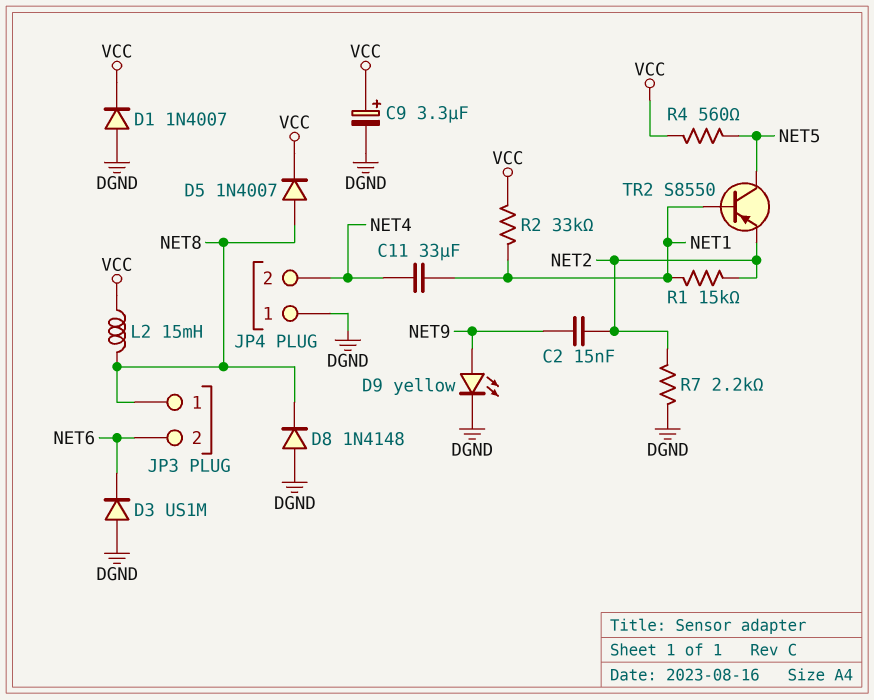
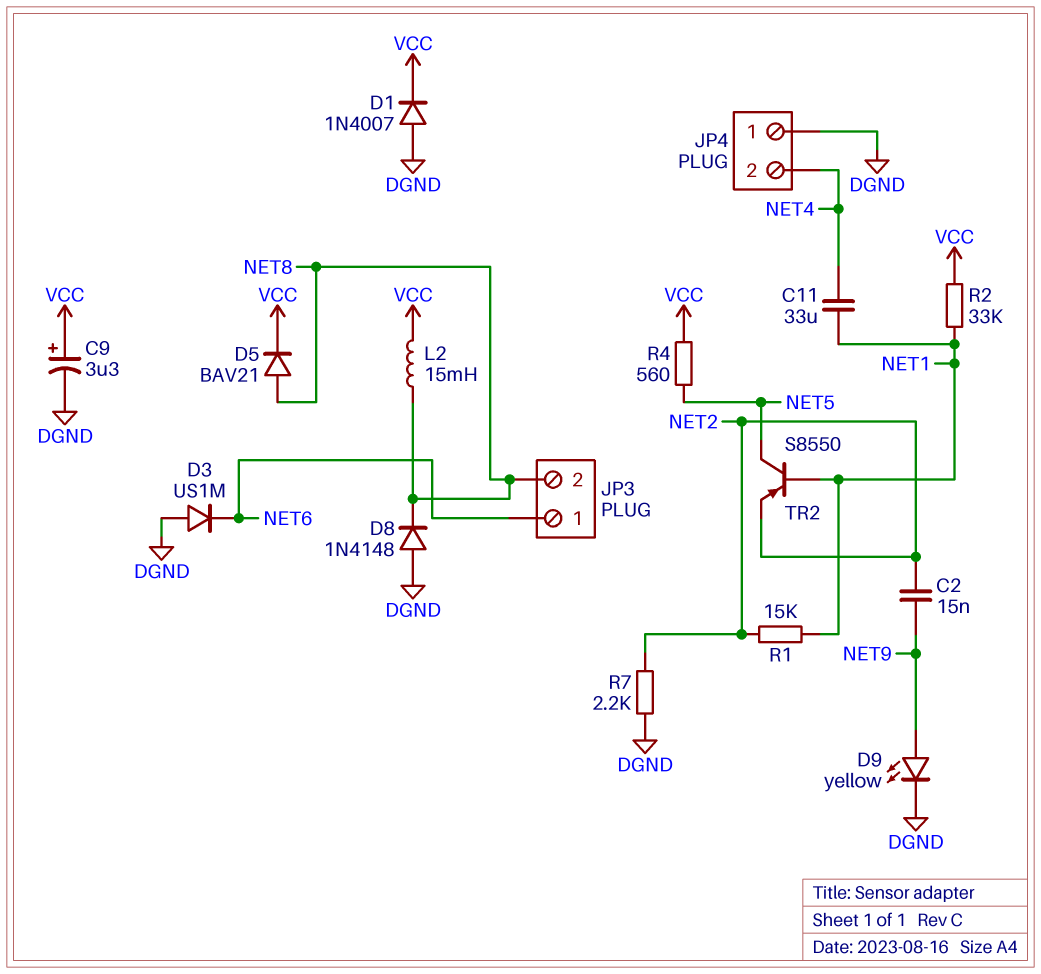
D5: diode 1N4007 (A NET8, K VCC) -> diode BAV21 (A NET8, K VCC)
JP3 pin 1: NET8 -> NET6
JP3 pin 2: NET6 -> NET8

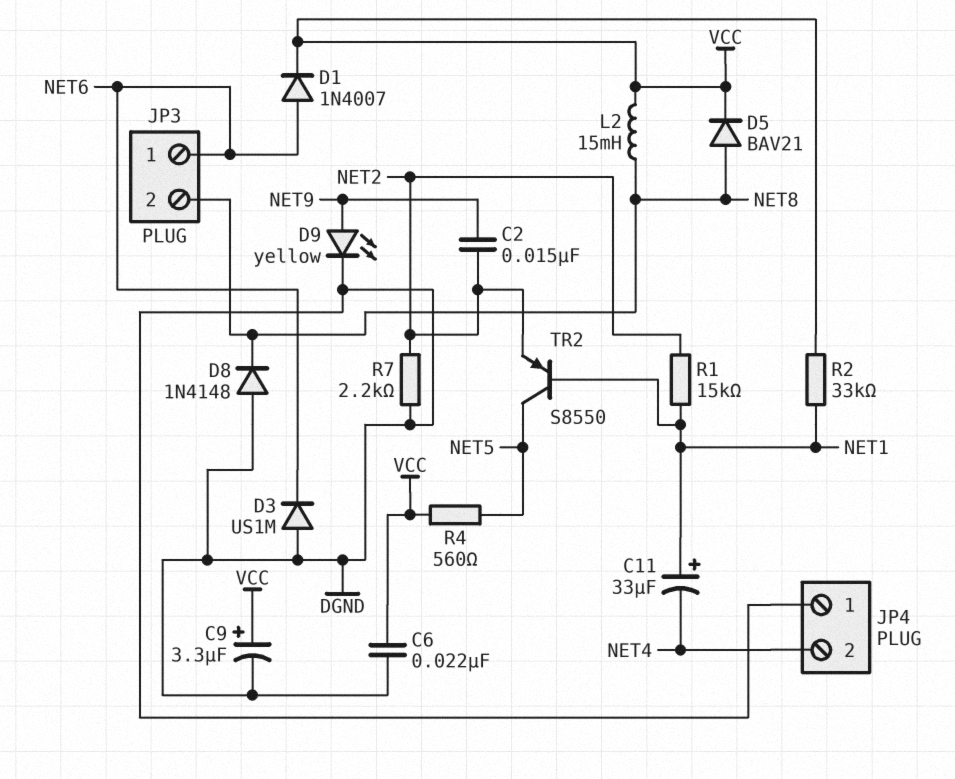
C6: none -> 22nF (DGND, VCC)
C11: 33uF (NET1, NET4) -> 33uF (plus NET1, minus NET4)
D1: diode 1N4007 (A DGND, K VCC) -> diode 1N4007 (A NET6, K VCC)

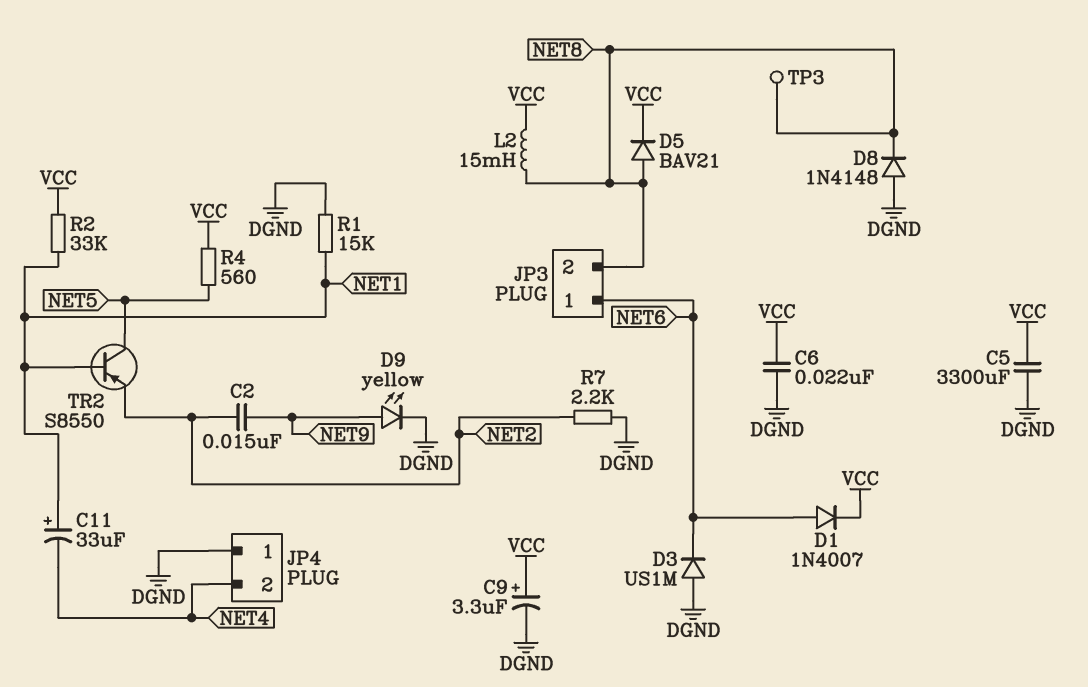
C5: none -> 3300uF (DGND, VCC)
R1: 15k (NET1, NET2) -> 15k (DGND, NET1)
TP3: none -> test point (NET8)

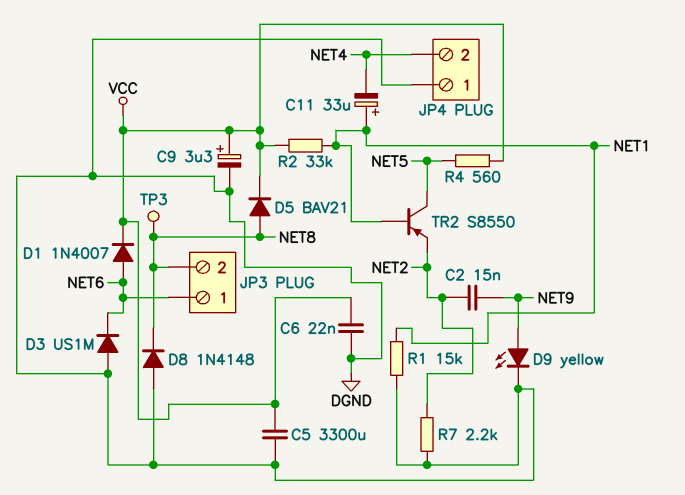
L2: 15mH (NET8, VCC) -> none

